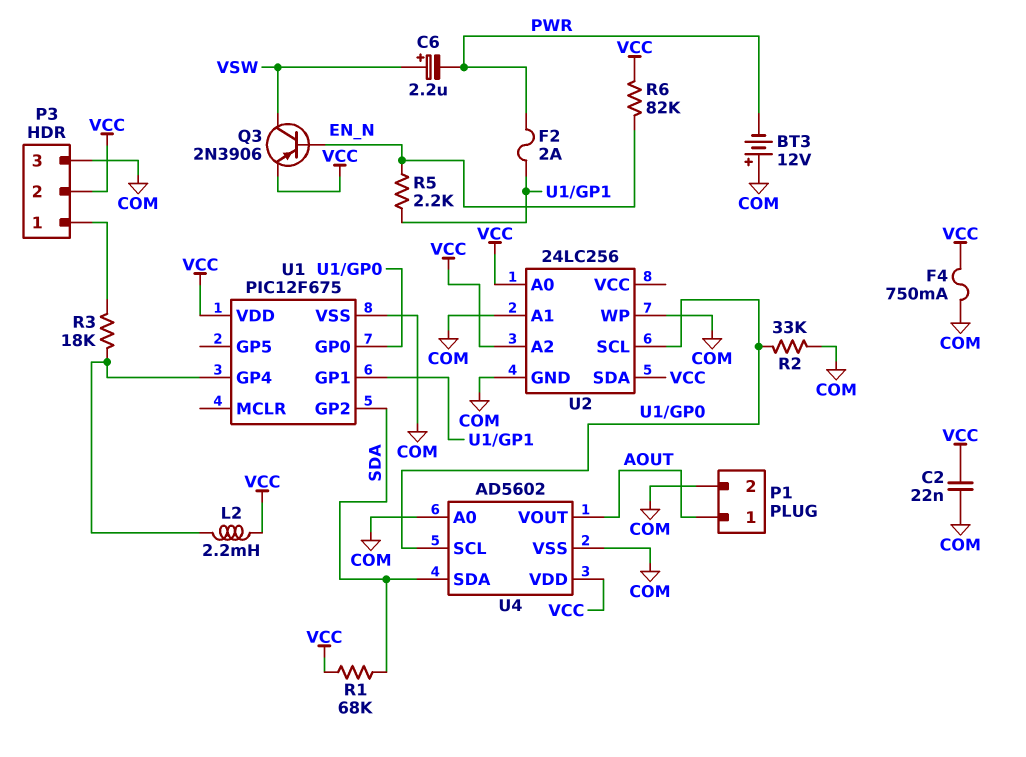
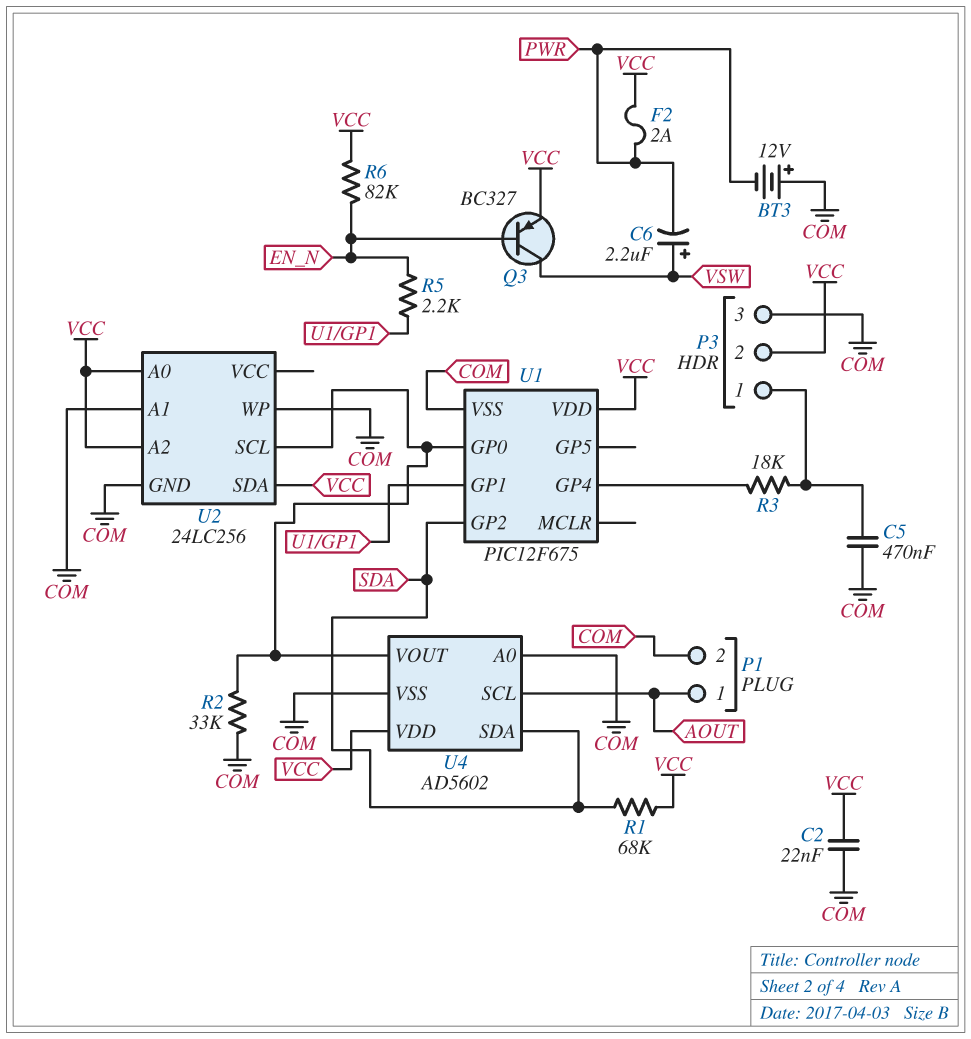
C5: none -> 470nF (COM, P3/1)
F2: 2A (PWR, U1/GP1) -> 2A (PWR, VCC)
F4: 750mA (COM, VCC) -> none
L2: 2.2mH (U1/GP4, VCC) -> none
Q3: PNP 2N3906 (B EN_N, C VSW, E VCC) -> PNP BC327 (B EN_N, C VSW, E VCC)
U4 pin SCL: U1/GP0 -> AOUT
U4 pin VOUT: AOUT -> U1/GP0

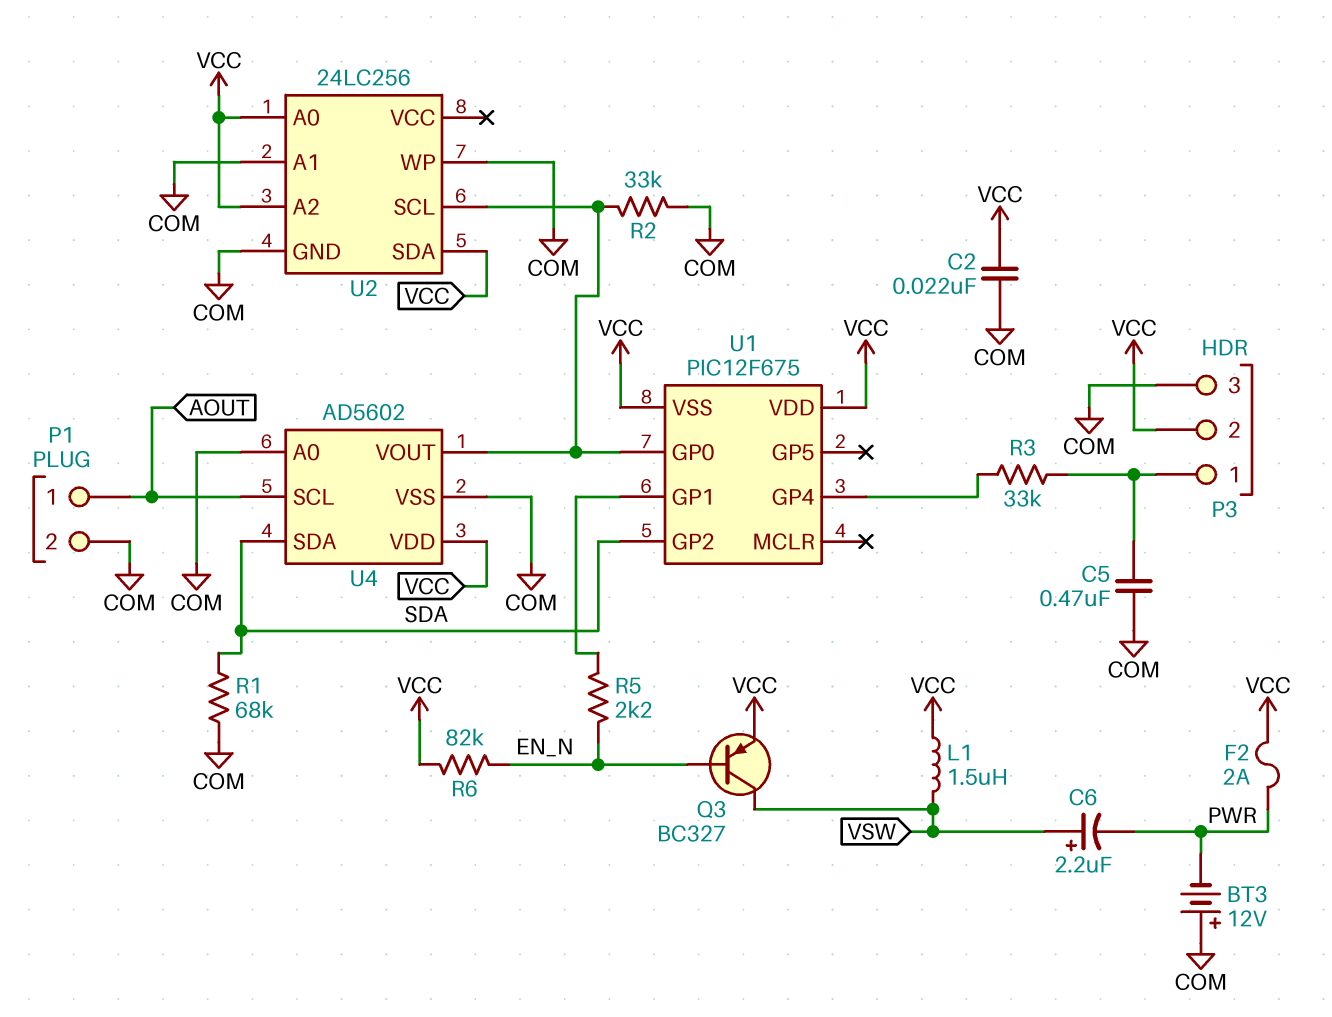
L1: none -> 1.5uH (VCC, VSW)
R1: 68k (SDA, VCC) -> 68k (COM, SDA)
R3: 18k (P3/1, U1/GP4) -> 33k (P3/1, U1/GP4)
U1 pin VSS: COM -> VCC

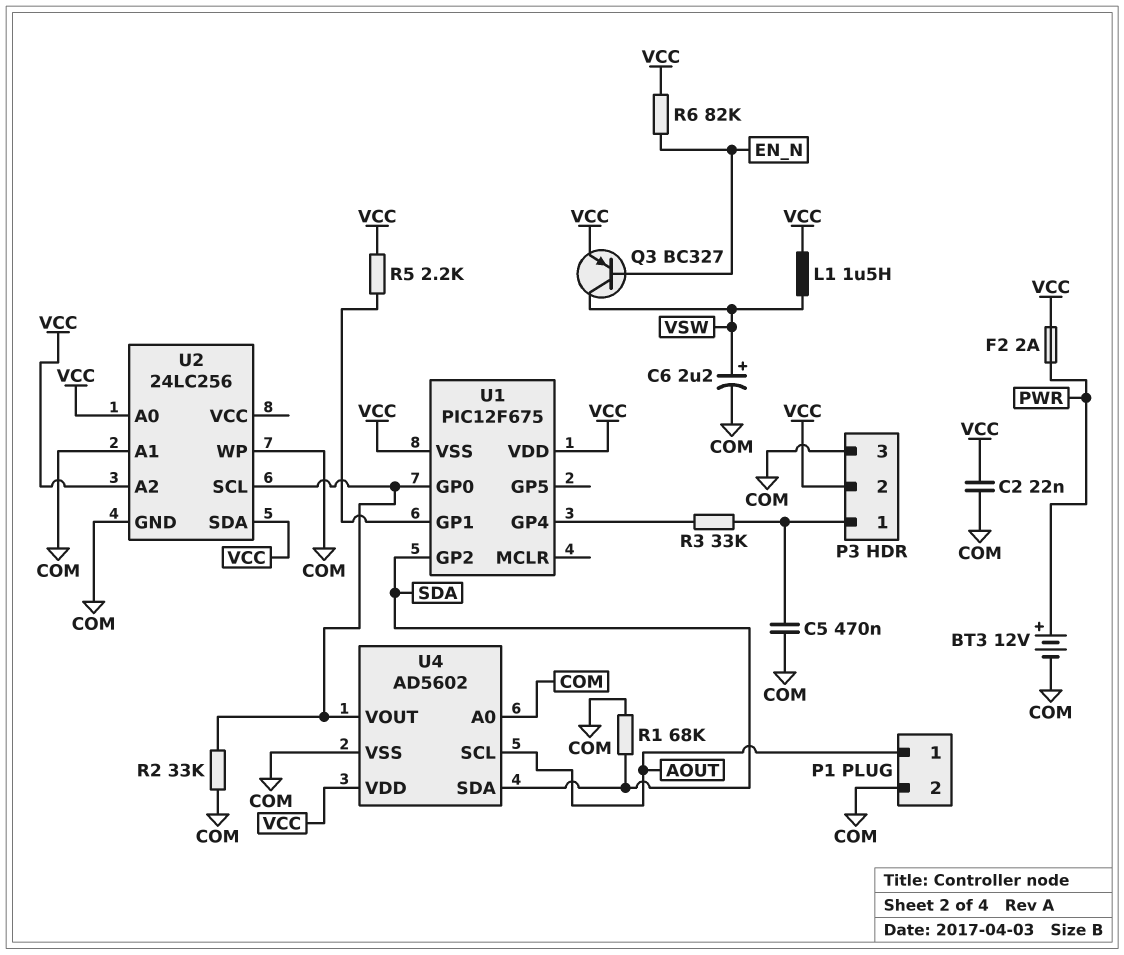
BT3: 12V (plus COM, minus PWR) -> 12V (plus PWR, minus COM)
C6: 2.2uF (plus VSW, minus PWR) -> 2.2uF (plus VSW, minus COM)
R5: 2.2k (EN_N, U1/GP1) -> 2.2k (U1/GP1, VCC)

